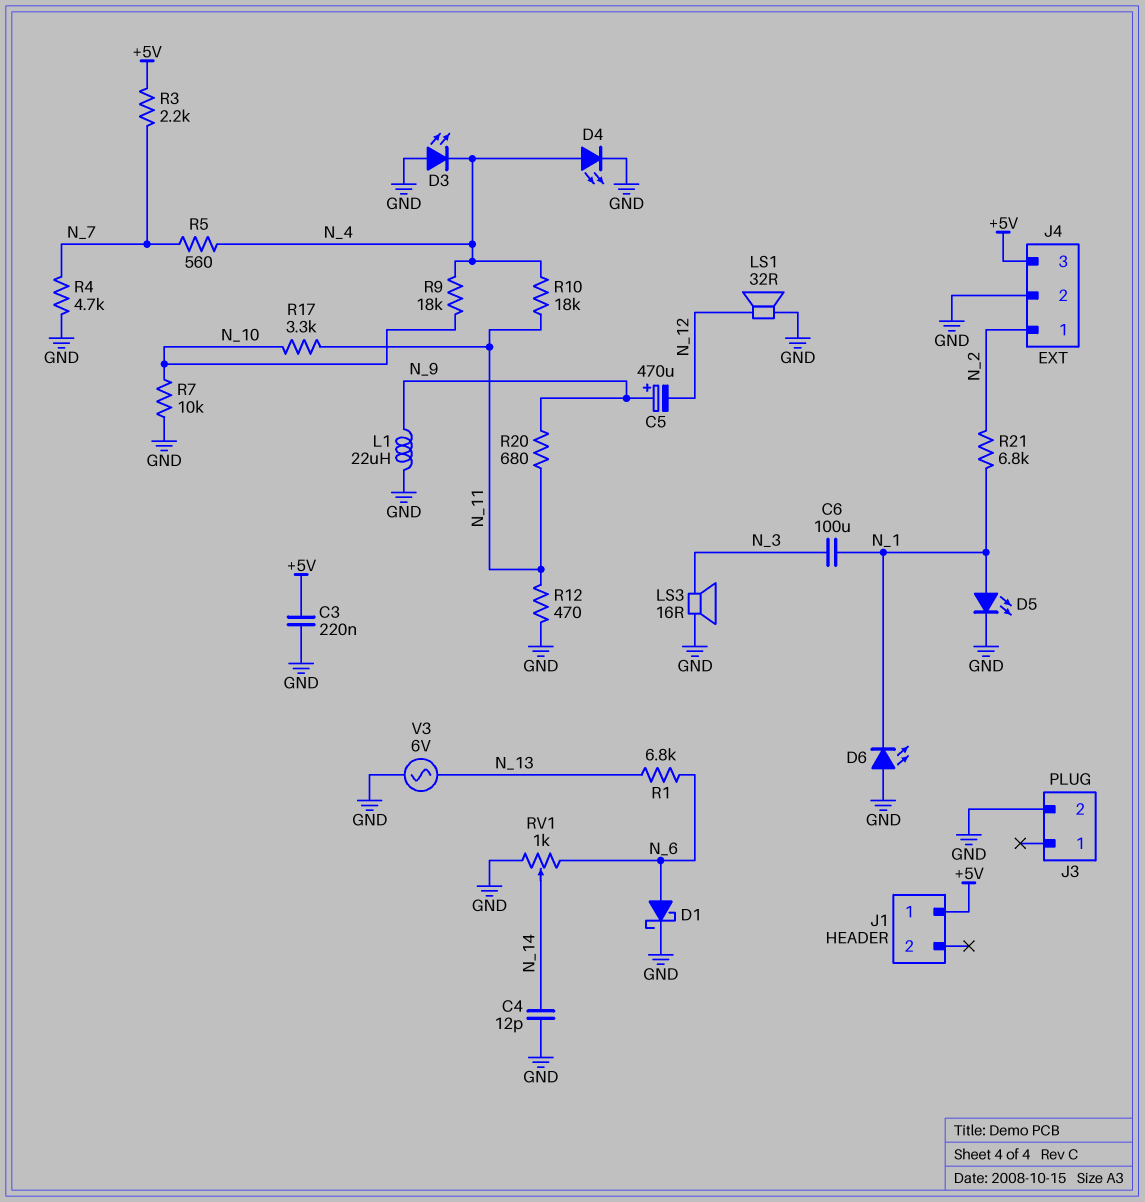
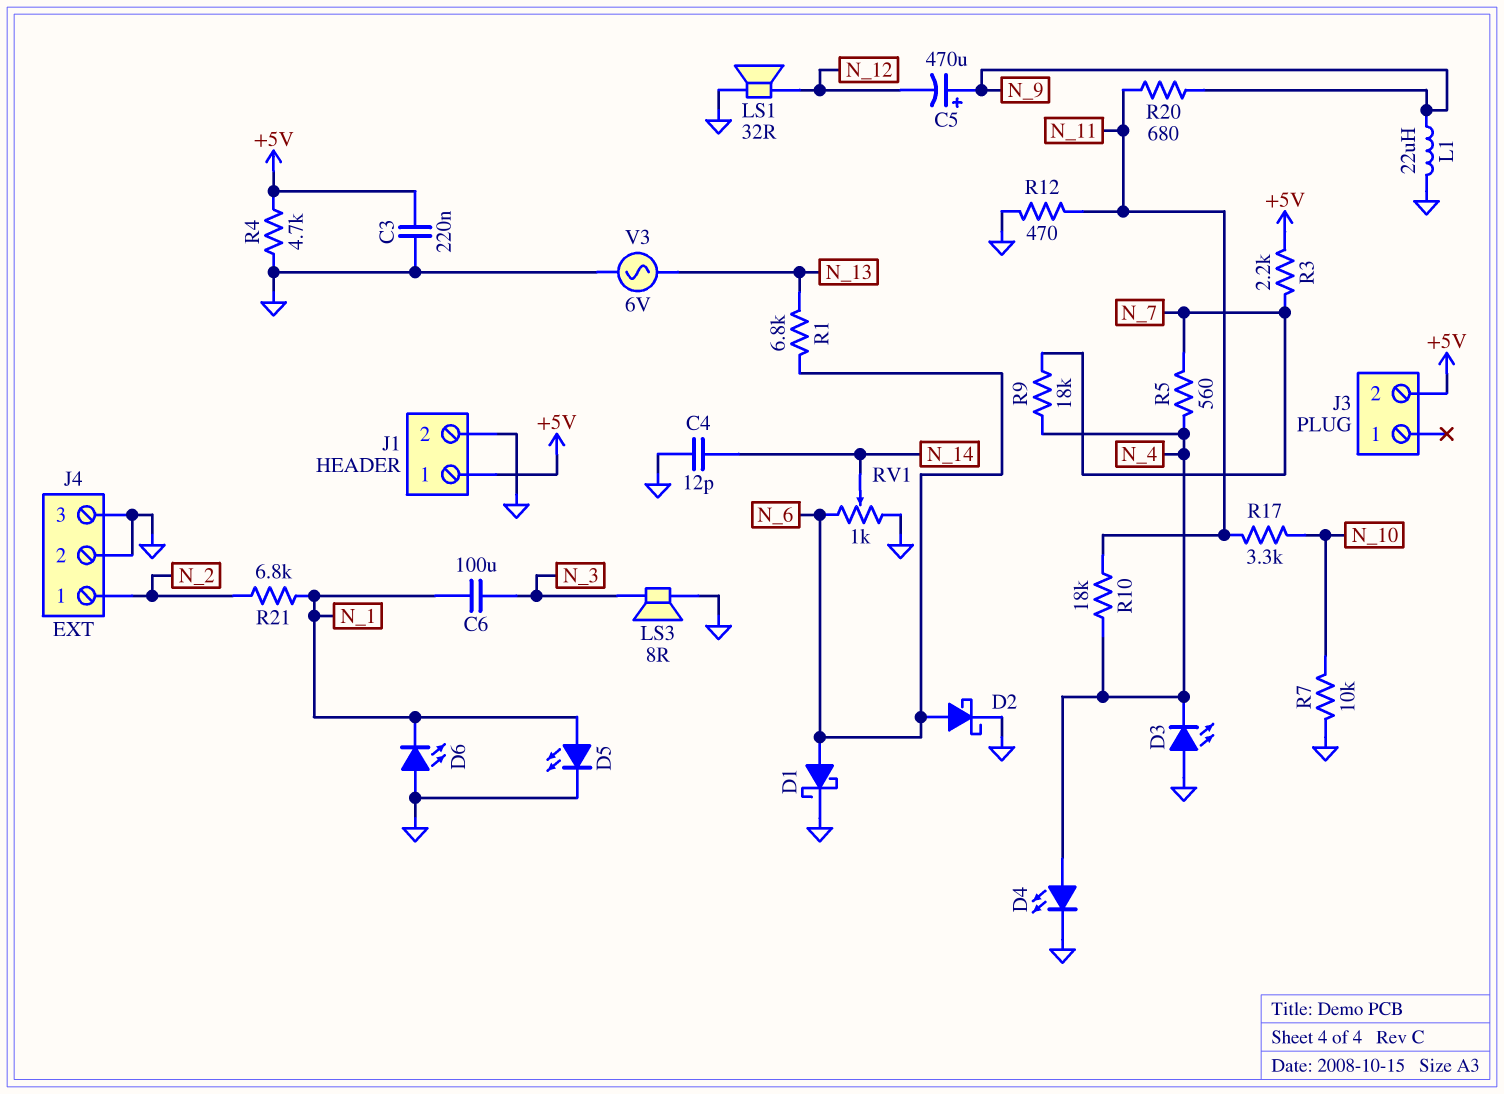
D2: none -> schottky (A N_6, K GND)
J1 pin 2: none -> GND
J3 pin 2: GND -> +5V
J4 pin 3: +5V -> GND
LS3: speaker 16R (GND, N_3) -> speaker 8R (GND, N_3)
R4: 4.7k (GND, N_7) -> 4.7k (+5V, GND)
R9: 18k (N_4, N_10) -> 18k (N_4, N_7)

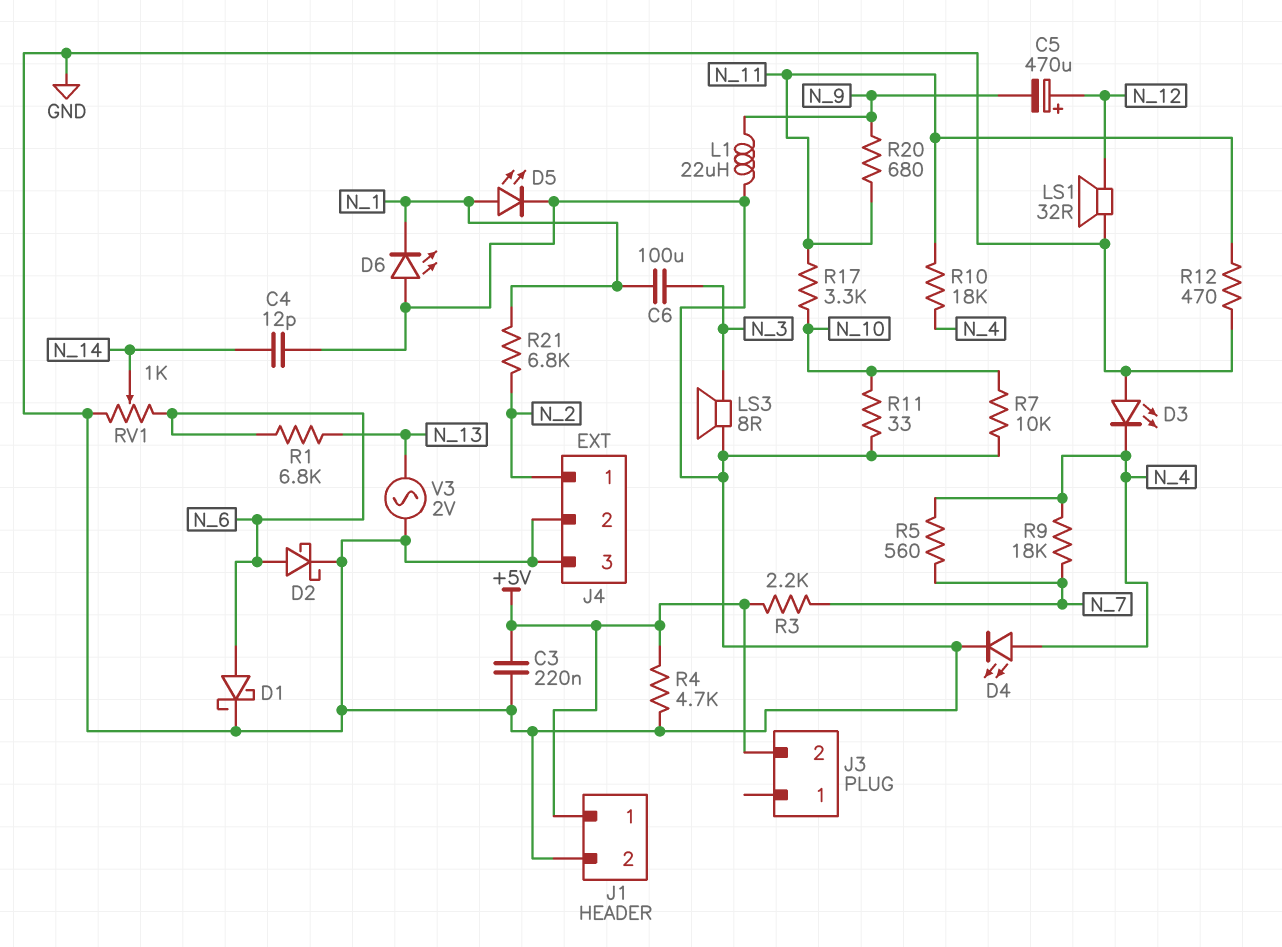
C5: 470uF (plus N_9, minus N_12) -> 470uF (plus N_12, minus N_9)
R11: none -> 33 (GND, N_10)
V3: AC 6V (GND, N_13) -> AC 2V (GND, N_13)

